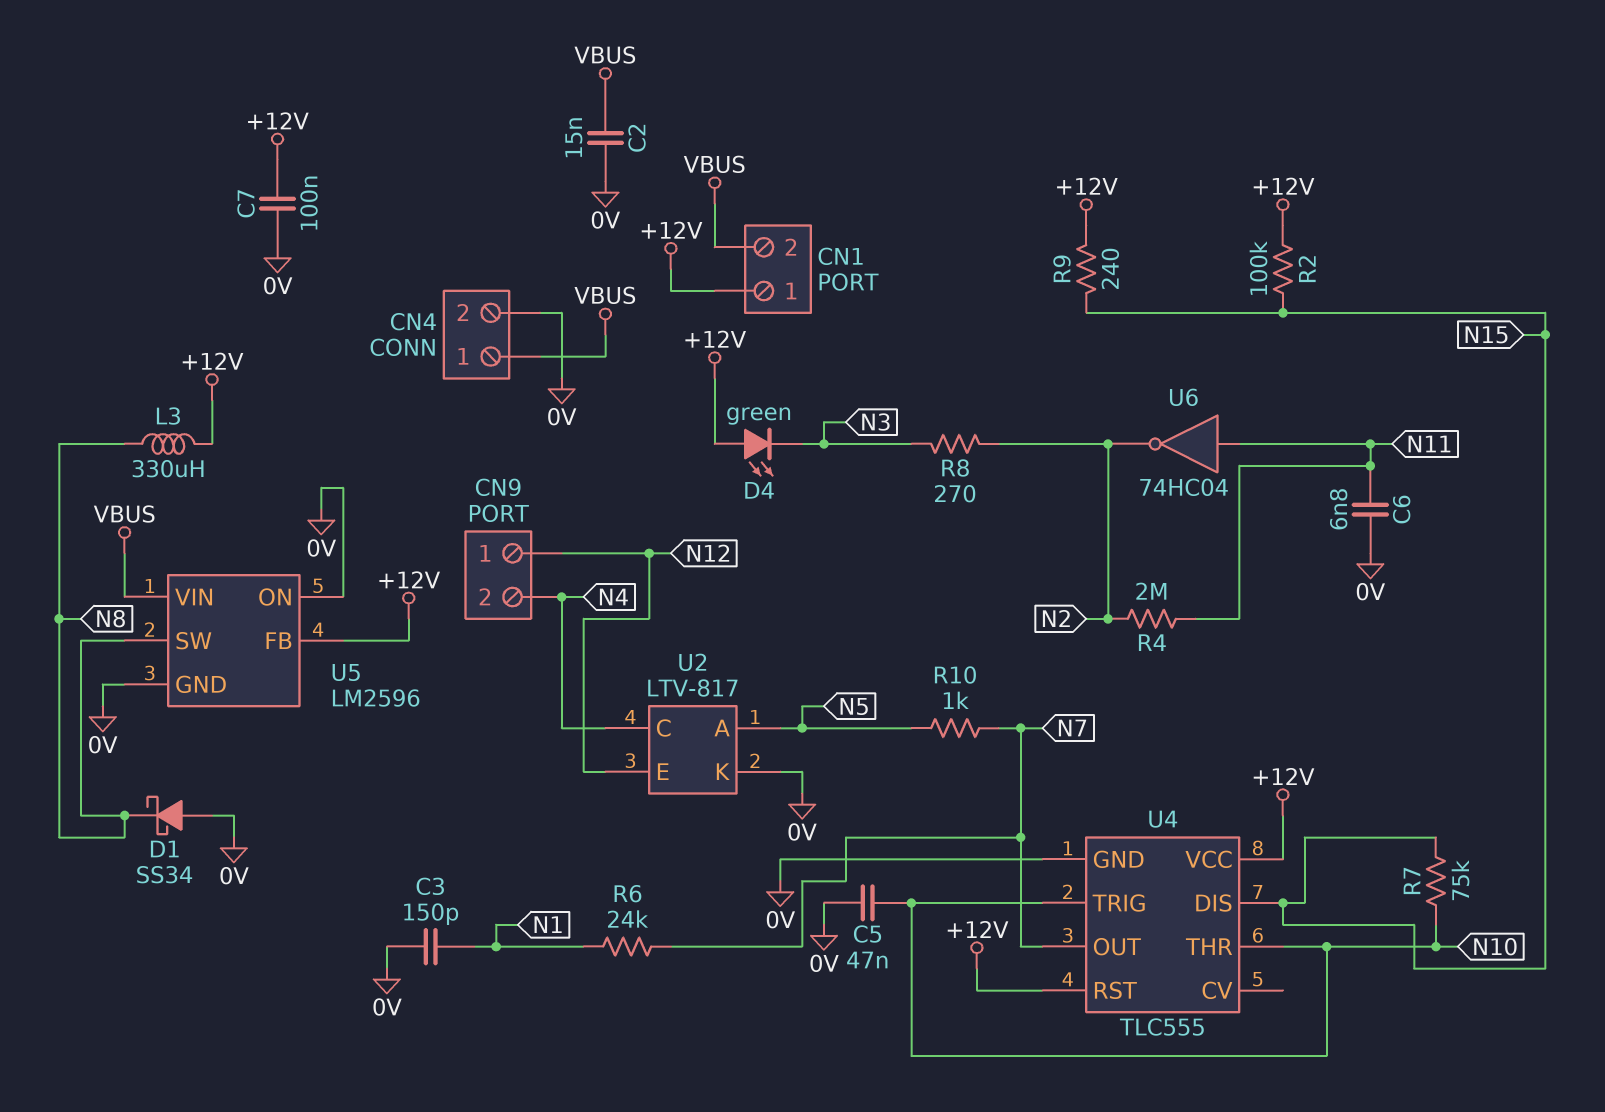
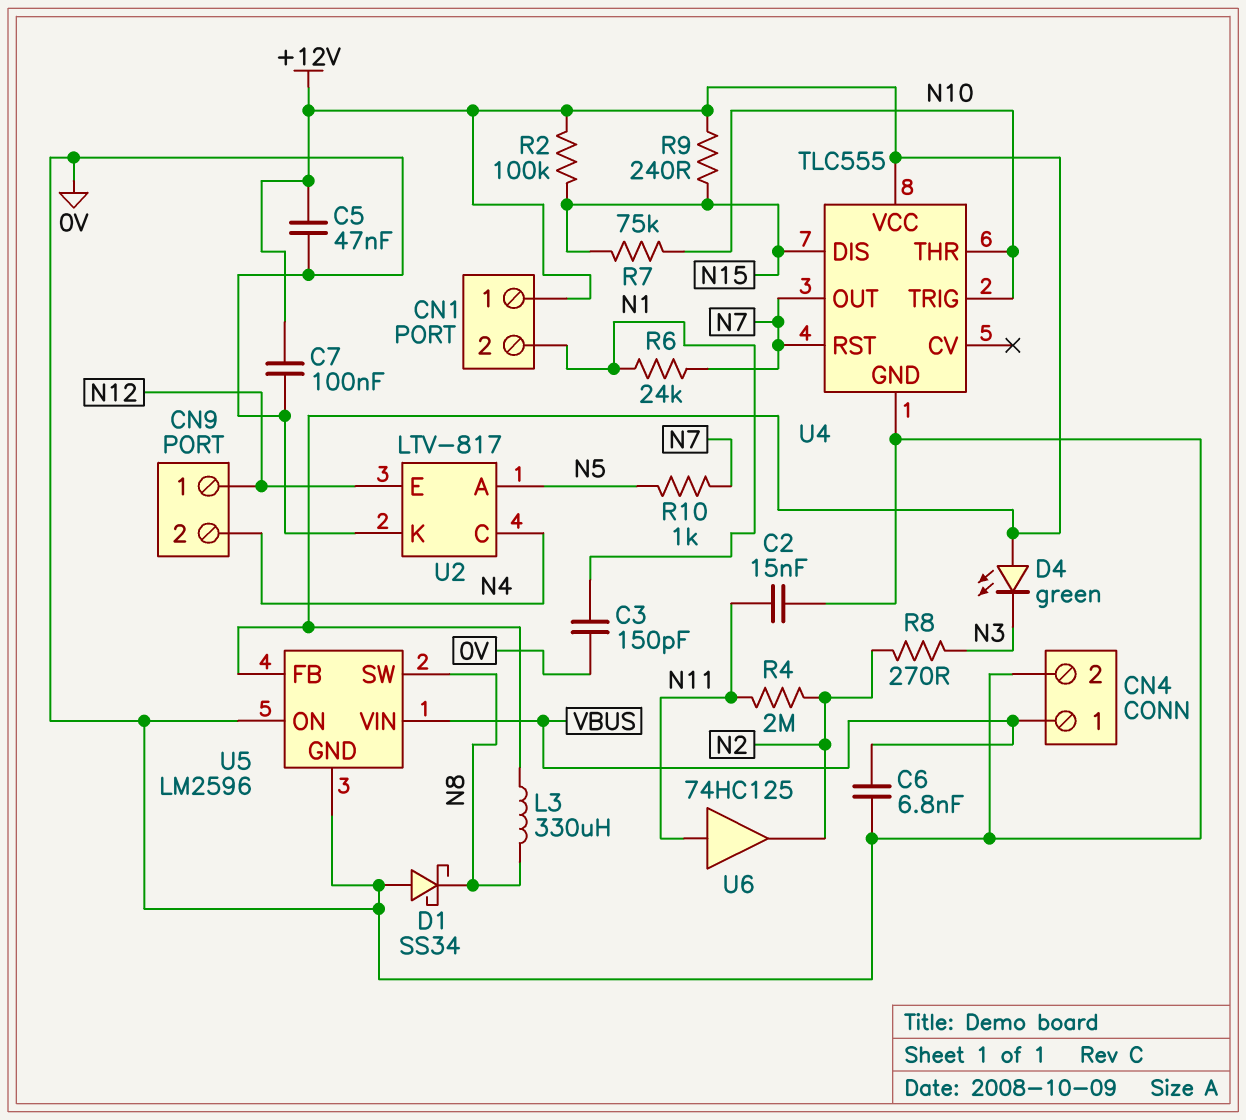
C2: 15nF (0V, VBUS) -> 15nF (0V, N11)
C5: 47nF (0V, N10) -> 47nF (+12V, 0V)
C6: 6.8nF (0V, N11) -> 6.8nF (0V, VBUS)
CN1 pin 2: VBUS -> N1
U4 pin RST: +12V -> N7
U6: NOT 74HC04 (in N11, out N2) -> buffer 74HC125 (in N11, out N2)

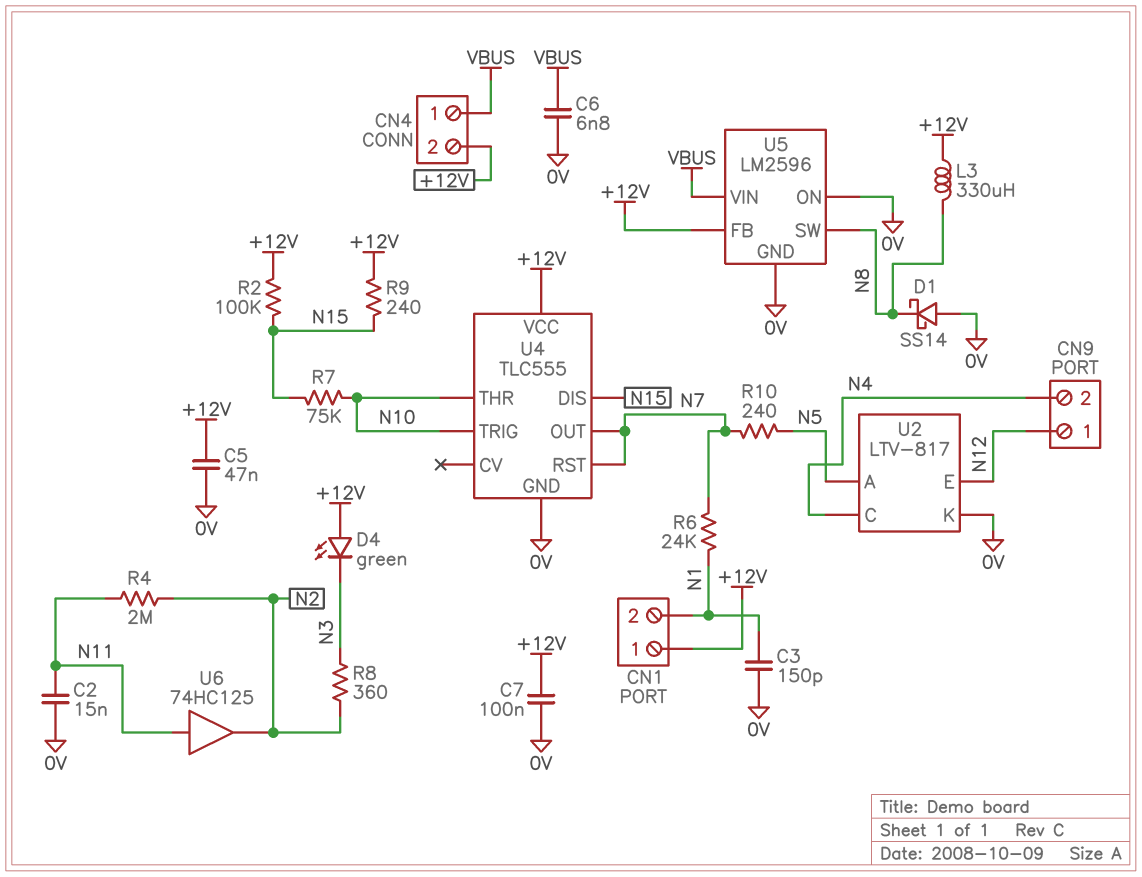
CN4 pin 2: 0V -> +12V
D1: schottky SS34 (A 0V, K N8) -> schottky SS14 (A 0V, K N8)
R8: 270 (N2, N3) -> 360 (N2, N3)
R10: 1k (N5, N7) -> 240 (N5, N7)

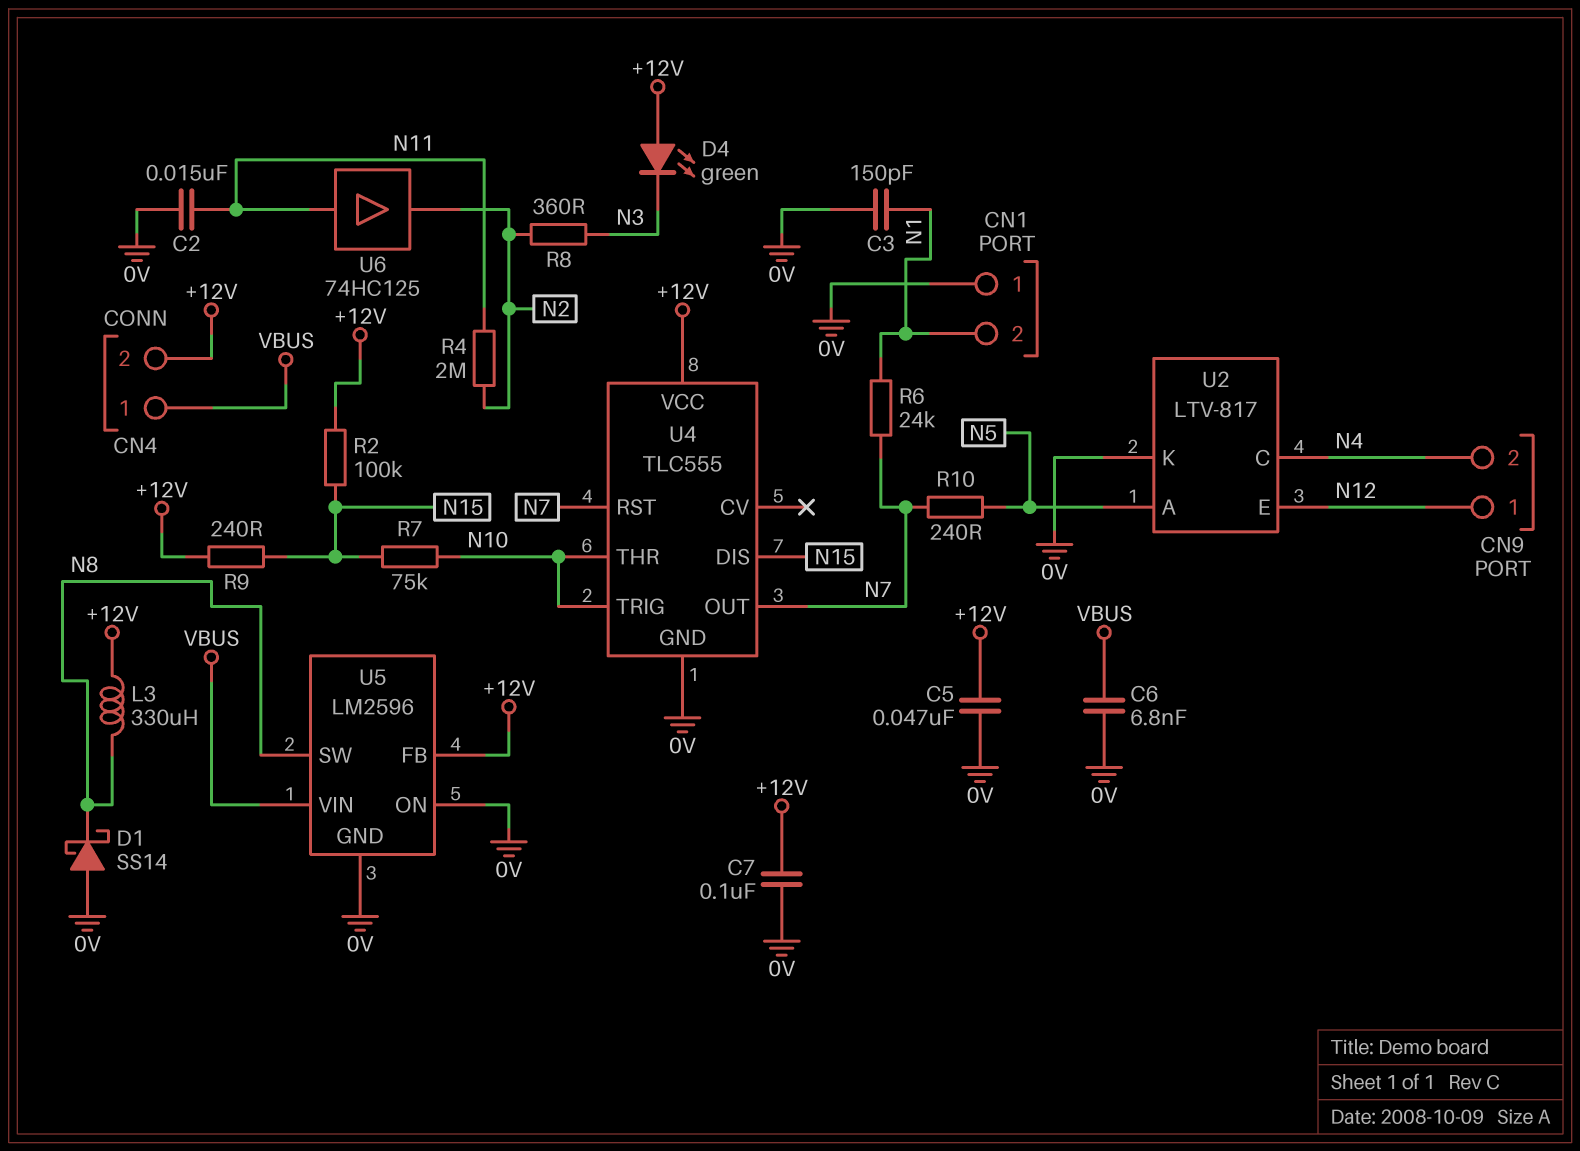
CN1 pin 1: +12V -> 0V

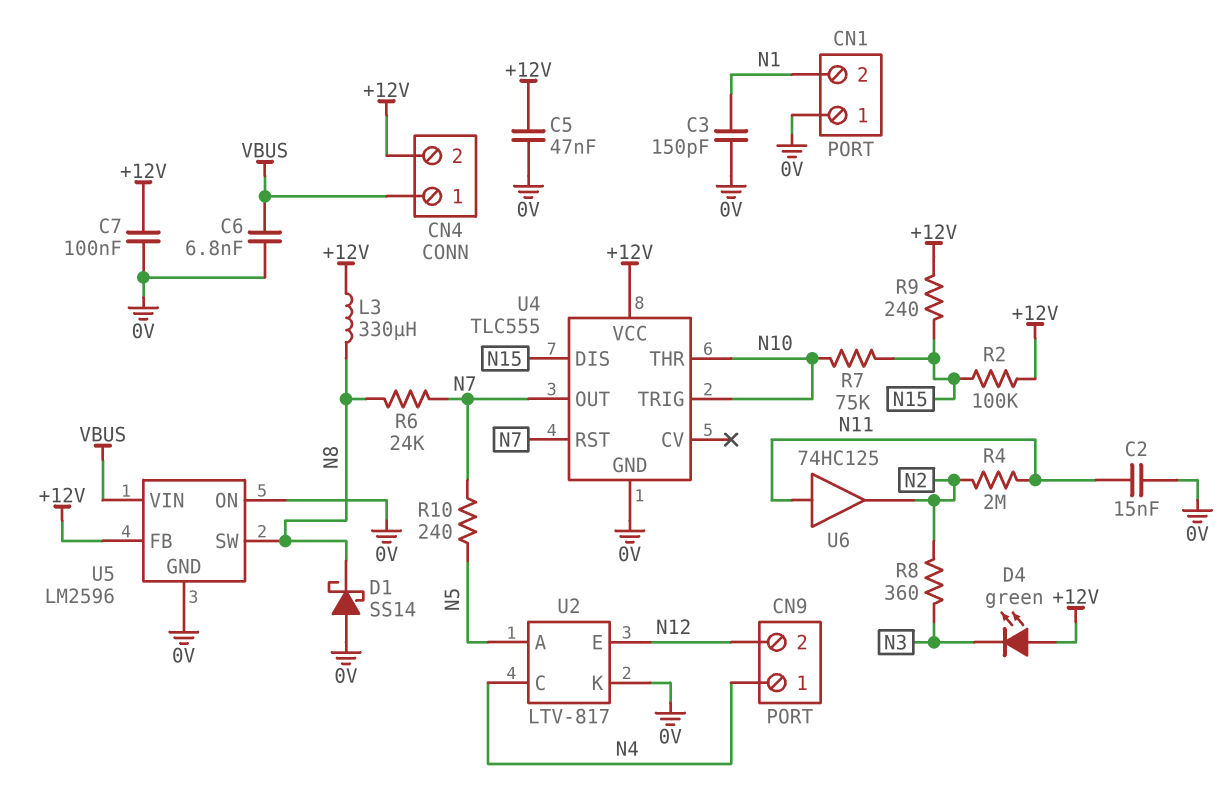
CN9 pin 1: N12 -> N4
CN9 pin 2: N4 -> N12
R6: 24k (N1, N7) -> 24k (N7, N8)

